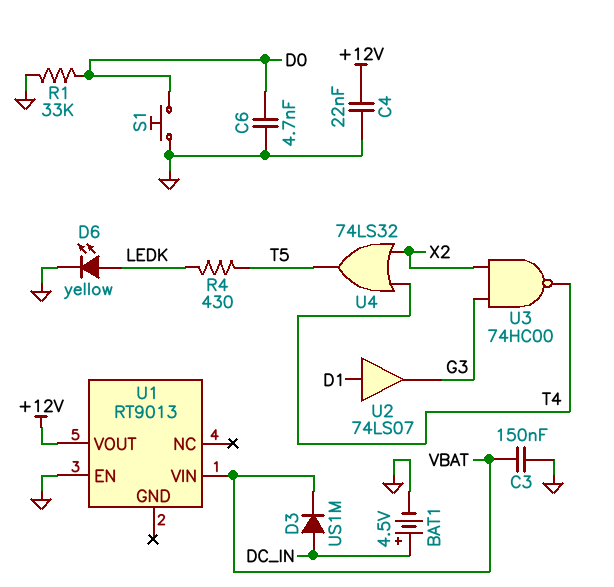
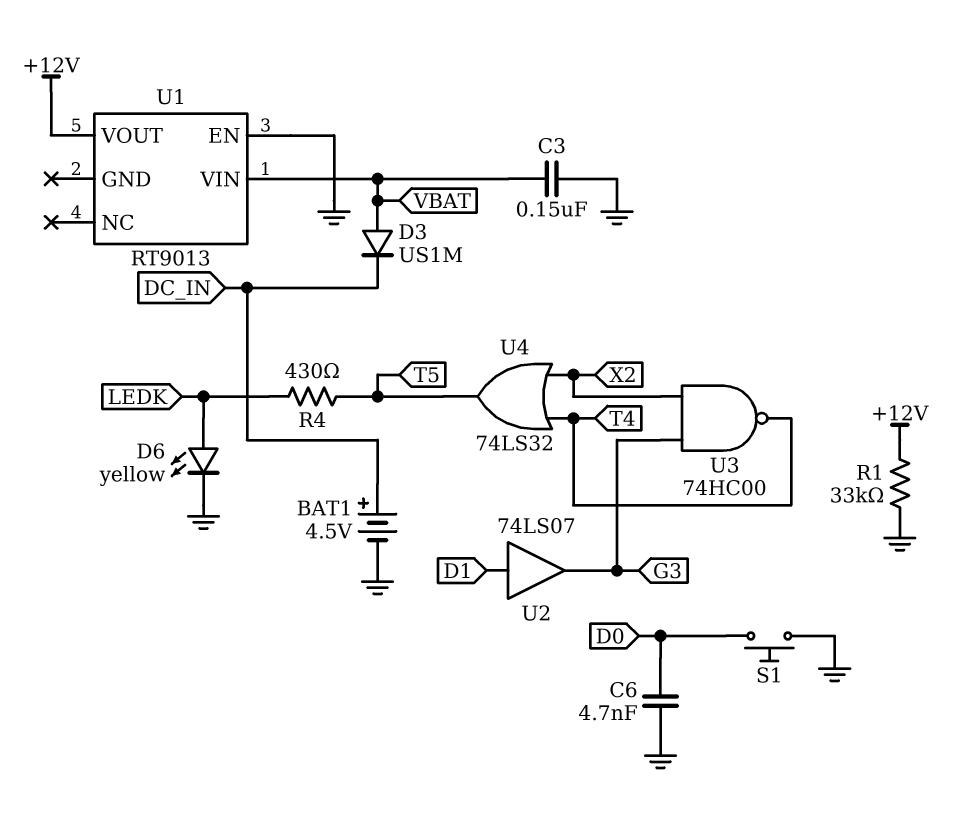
C4: 22nF (+12V, GND) -> none
D3: diode US1M (A DC_IN, K VBAT) -> diode US1M (A VBAT, K DC_IN)
R1: 33k (D0, GND) -> 33k (+12V, GND)

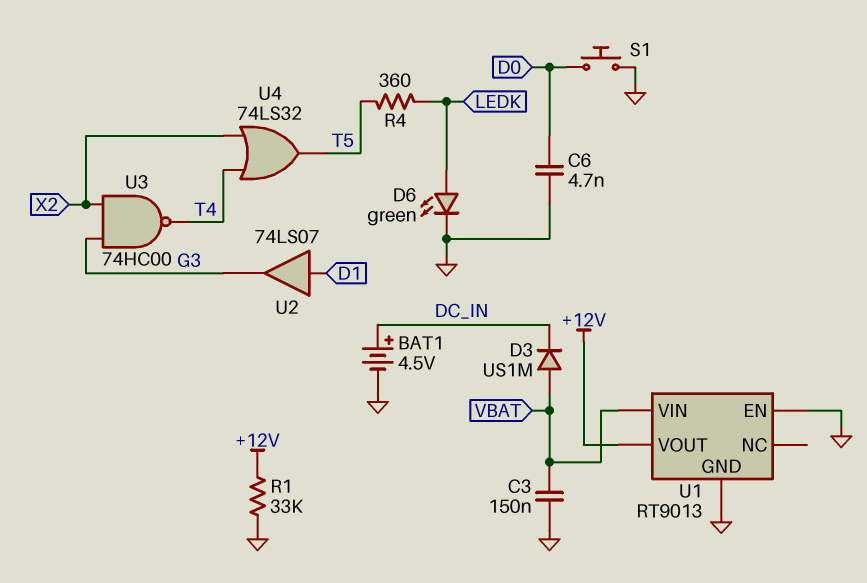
D6: LED yellow (A LEDK, K GND) -> LED green (A LEDK, K GND)
R4: 430 (LEDK, T5) -> 360 (LEDK, T5)
U1 pin GND: none -> GND

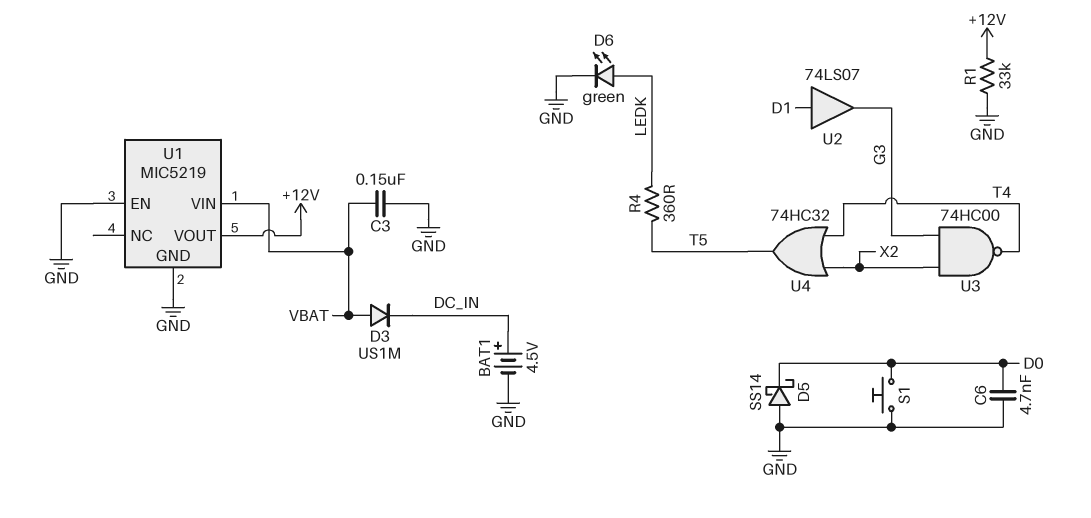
D5: none -> schottky SS14 (A GND, K D0)
U1: RT9013 -> MIC5219
U4: OR 74LS32 (in T4, in X2, out T5) -> OR 74HC32 (in T4, in X2, out T5)

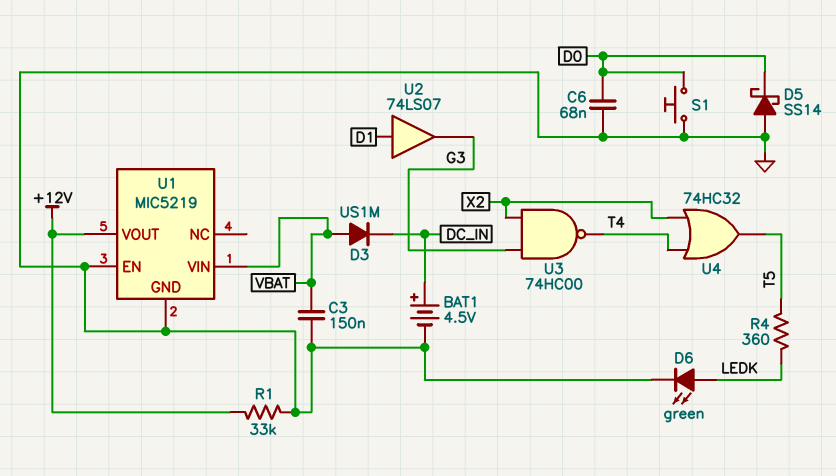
C6: 4.7nF (D0, GND) -> 68nF (D0, GND)

